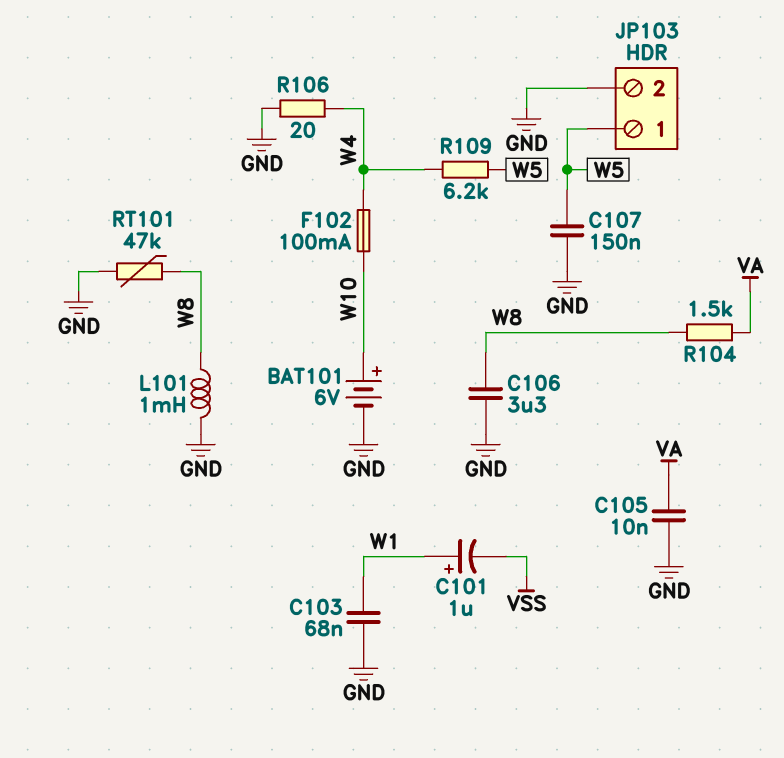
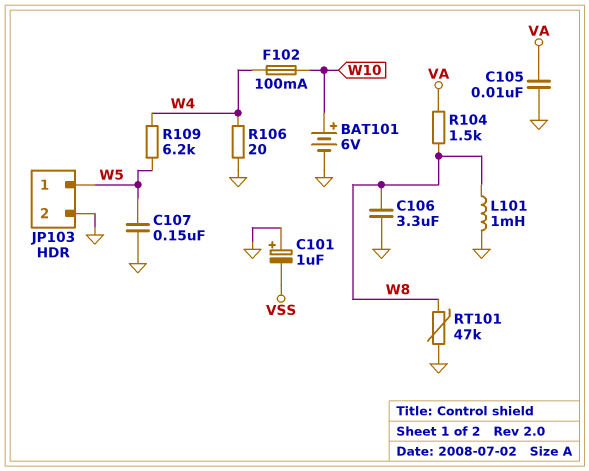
C101: 1uF (plus W1, minus VSS) -> 1uF (plus GND, minus VSS)
C103: 68nF (GND, W1) -> none

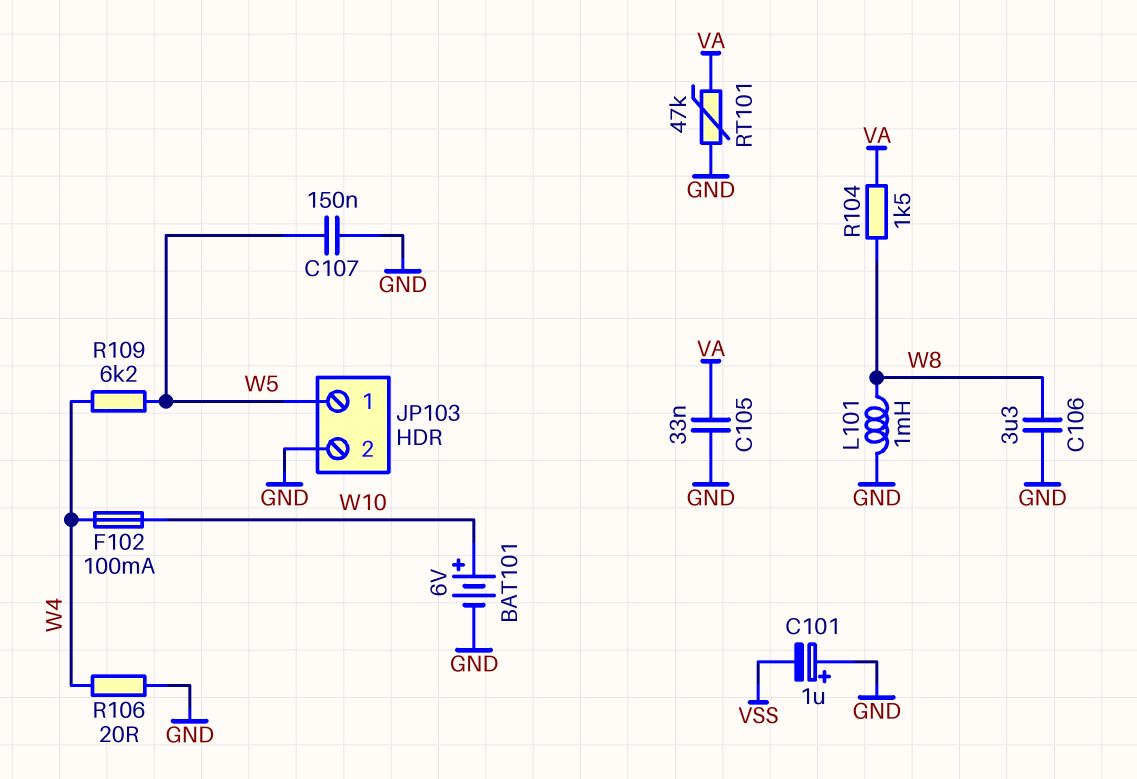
C105: 10nF (GND, VA) -> 33nF (GND, VA)
RT101: 47k (GND, W8) -> 47k (GND, VA)

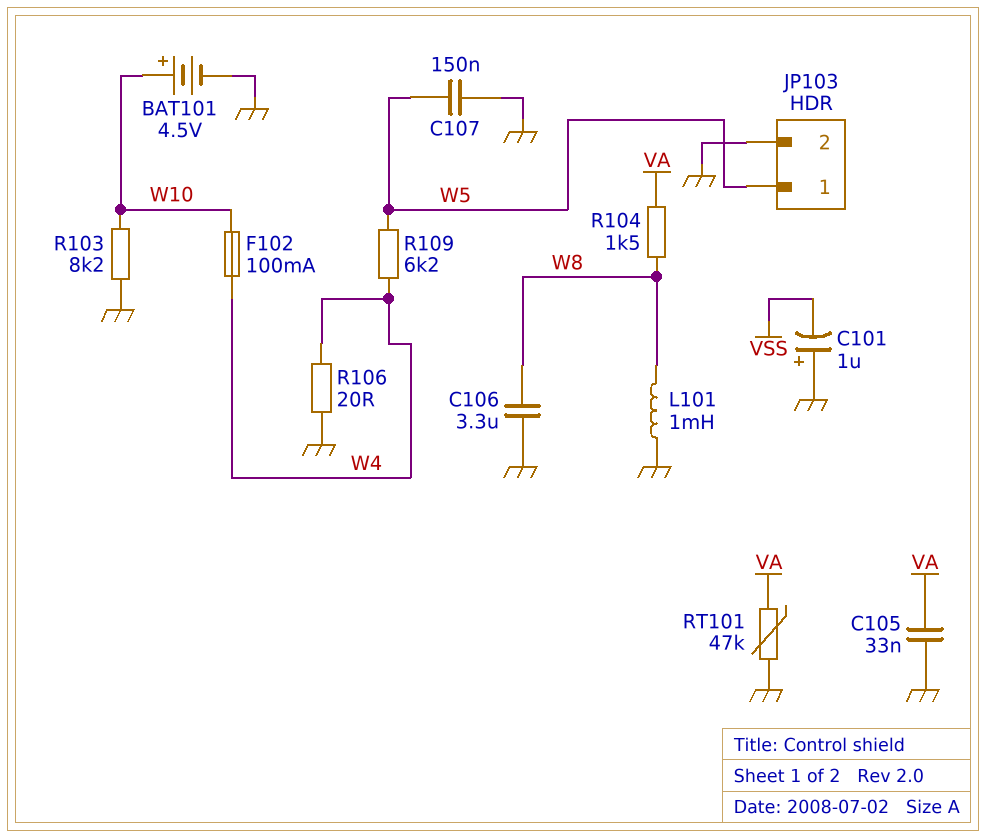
BAT101: 6V (plus W10, minus GND) -> 4.5V (plus W10, minus GND)
R103: none -> 8.2k (GND, W10)

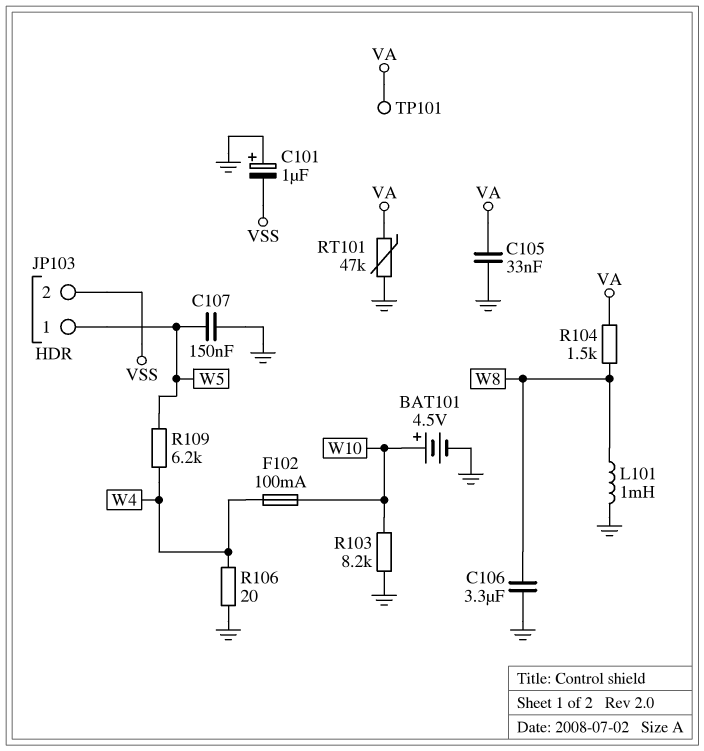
JP103 pin 2: GND -> VSS
TP101: none -> test point (VA)

